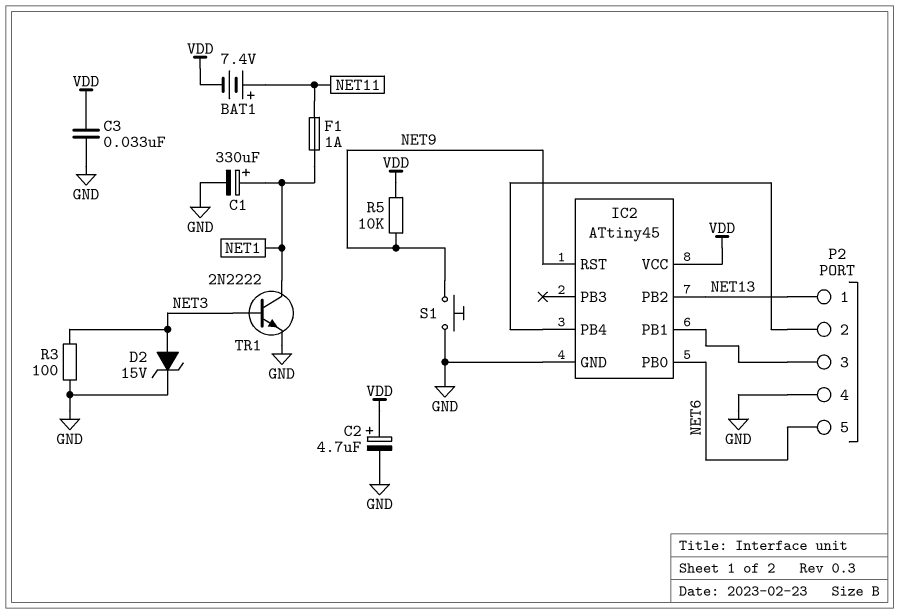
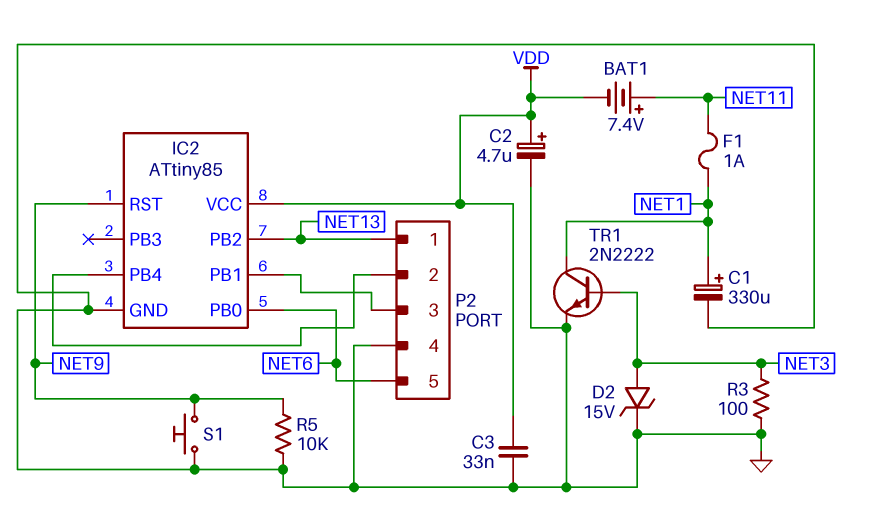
IC2: ATtiny45 -> ATtiny85
R5: 10k (NET9, VDD) -> 10k (GND, NET9)

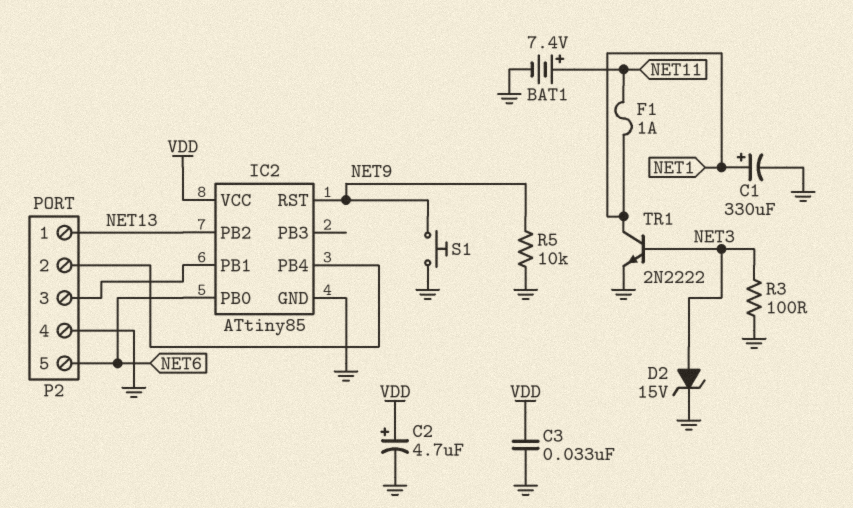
BAT1: 7.4V (plus NET11, minus VDD) -> 7.4V (plus NET11, minus GND)

